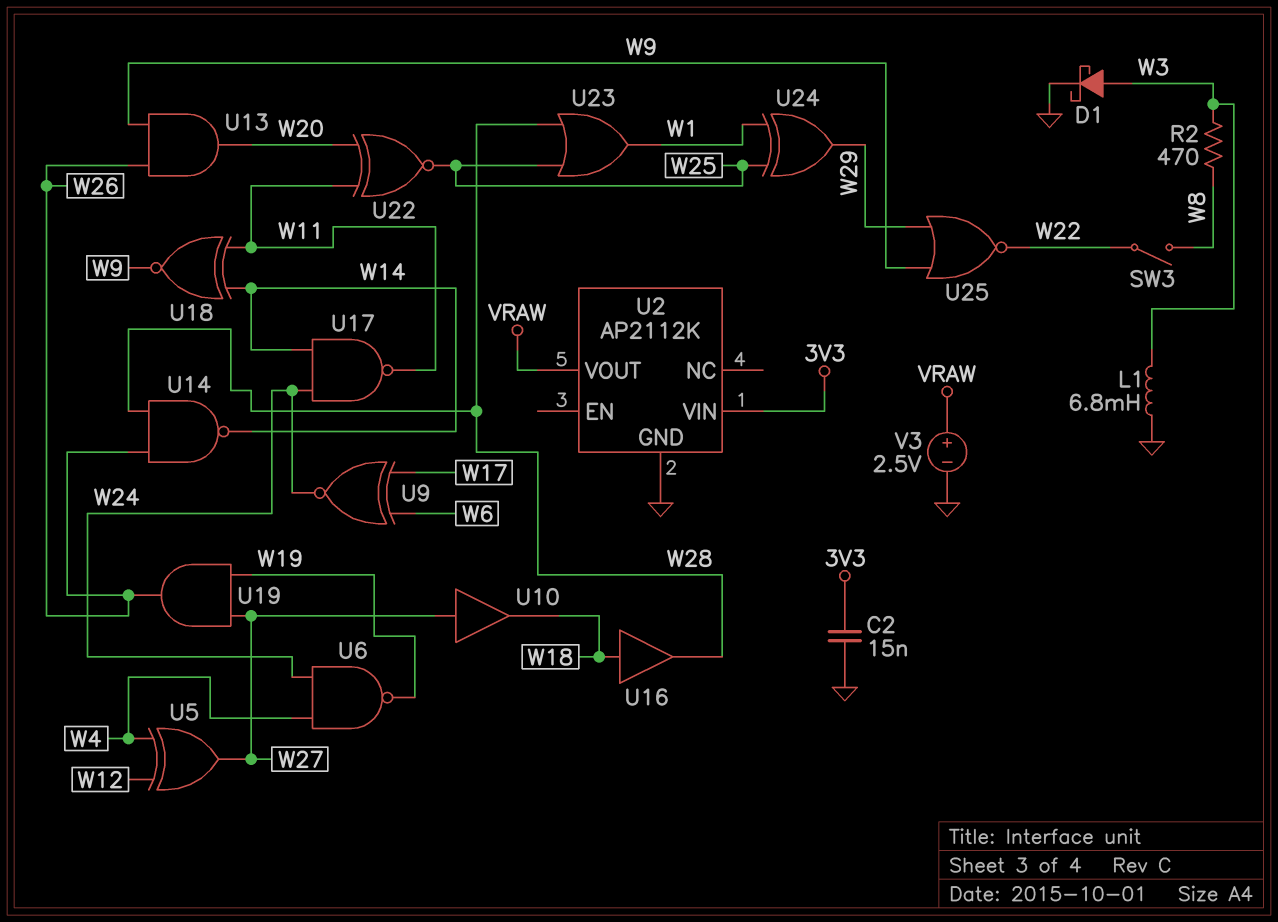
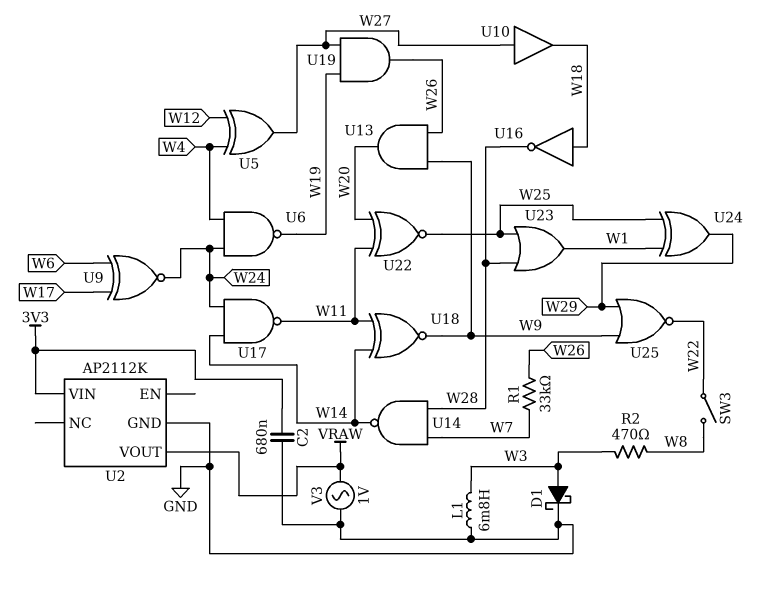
C2: 15nF (3V3, GND) -> 680nF (3V3, GND)
R1: none -> 33k (W7, W26)
U14: NAND (in W26, in W28, out W14) -> NAND (in W7, in W28, out W14)
U16: buffer (in W18, out W28) -> NOT (in W18, out W28)
V3: 2.5V (plus VRAW, minus GND) -> AC 1V (GND, VRAW)

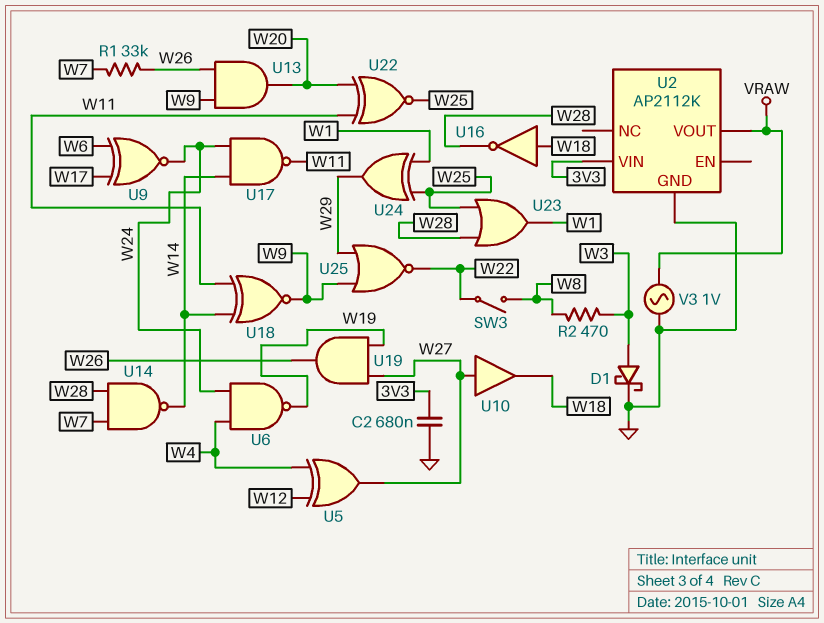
L1: 6.8mH (GND, W3) -> none

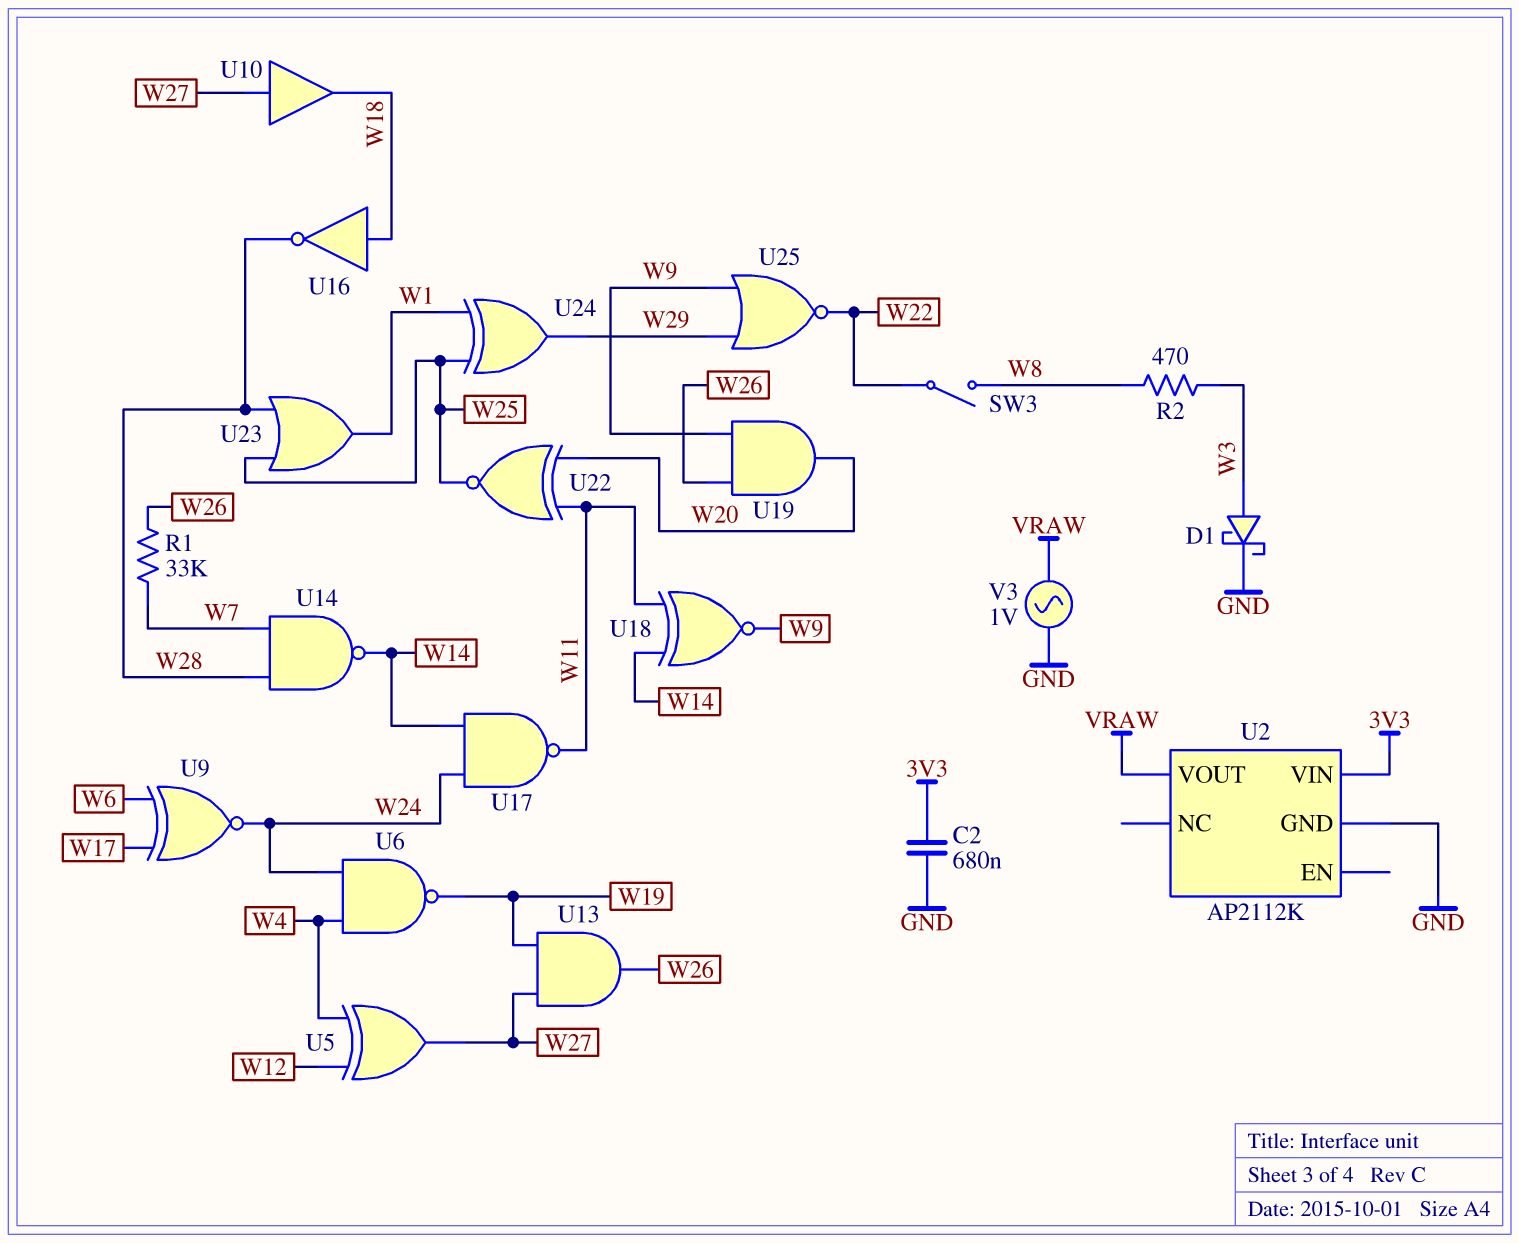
U13: AND (in W9, in W26, out W20) -> AND (in W19, in W27, out W26)
U19: AND (in W19, in W27, out W26) -> AND (in W9, in W26, out W20)

